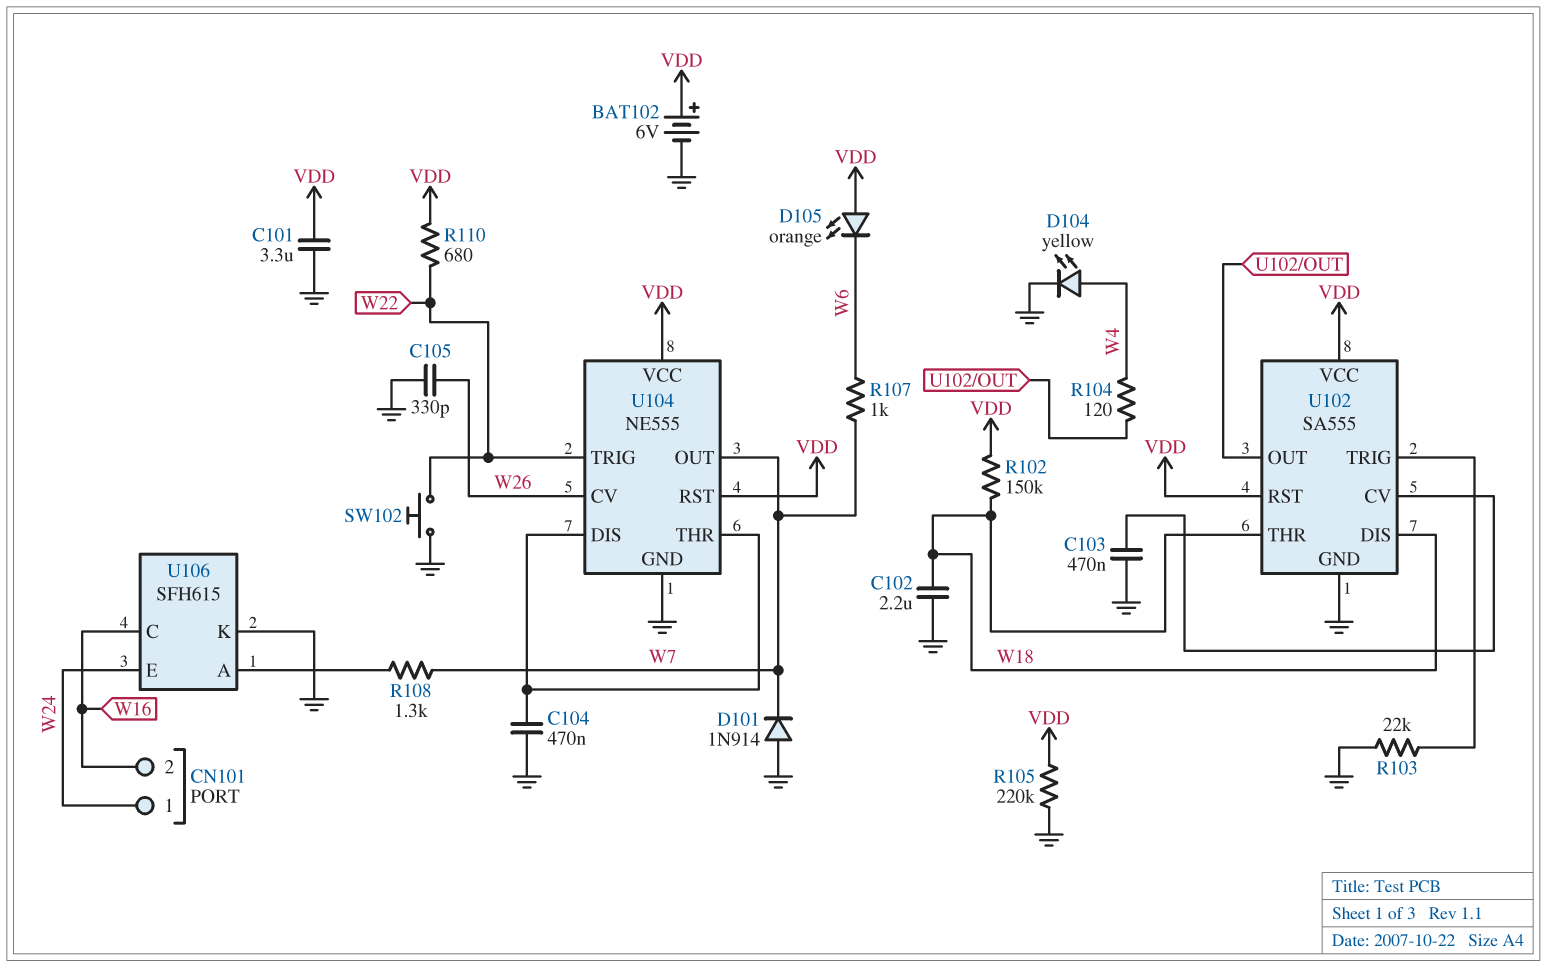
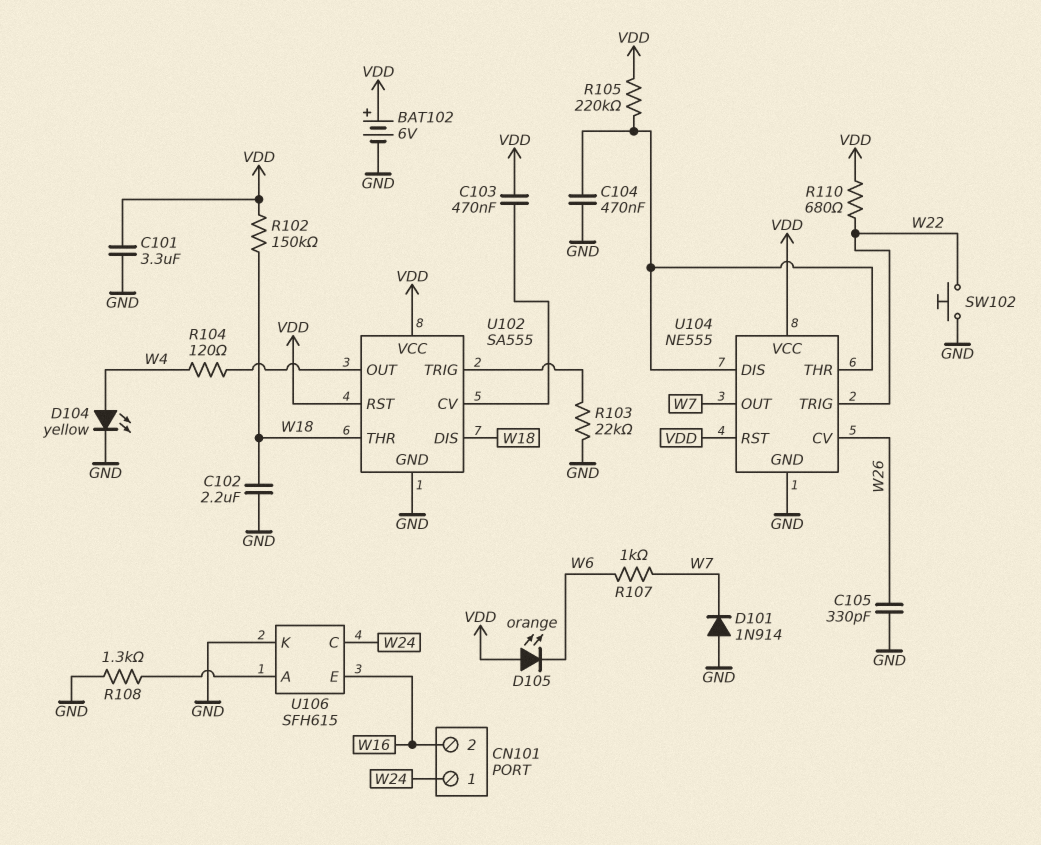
C103: 470nF (GND, U102/CV) -> 470nF (U102/CV, VDD)
R105: 220k (GND, VDD) -> 220k (U104/DIS, VDD)
R108: 1.3k (U106/A, W7) -> 1.3k (GND, U106/A)
U106 pin C: W16 -> W24
U106 pin E: W24 -> W16

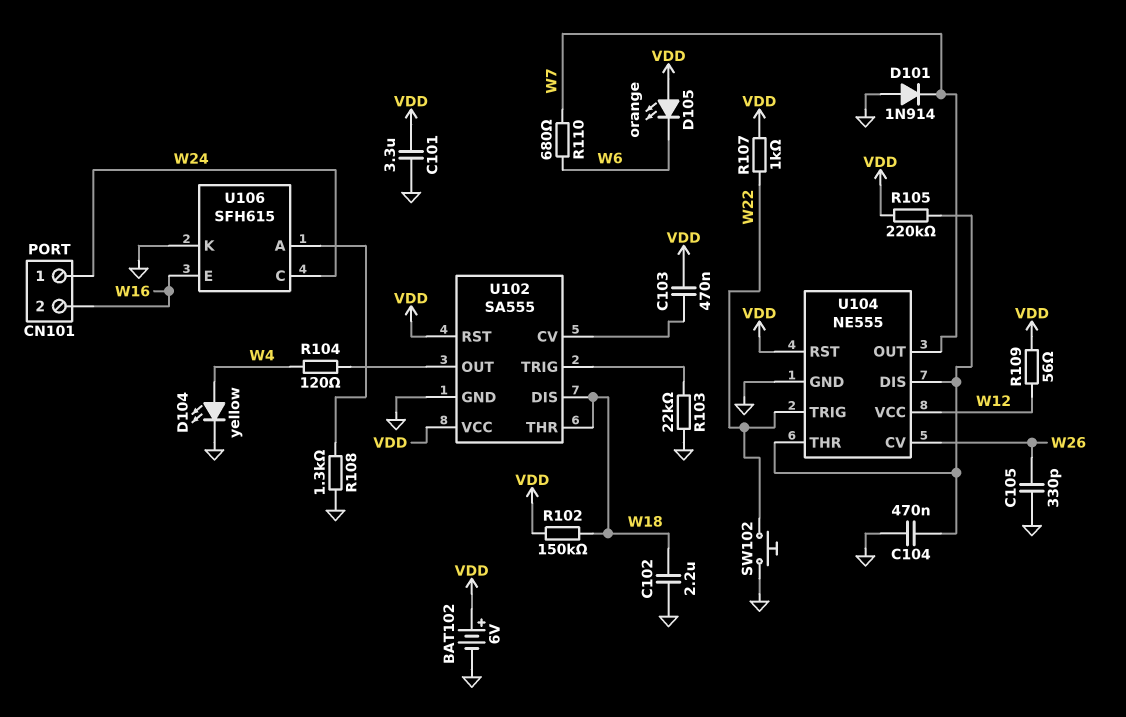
R107: 1k (W6, W7) -> 1k (VDD, W22)
R109: none -> 56 (VDD, W12)
R110: 680 (VDD, W22) -> 680 (W6, W7)
U104 pin VCC: VDD -> W12

